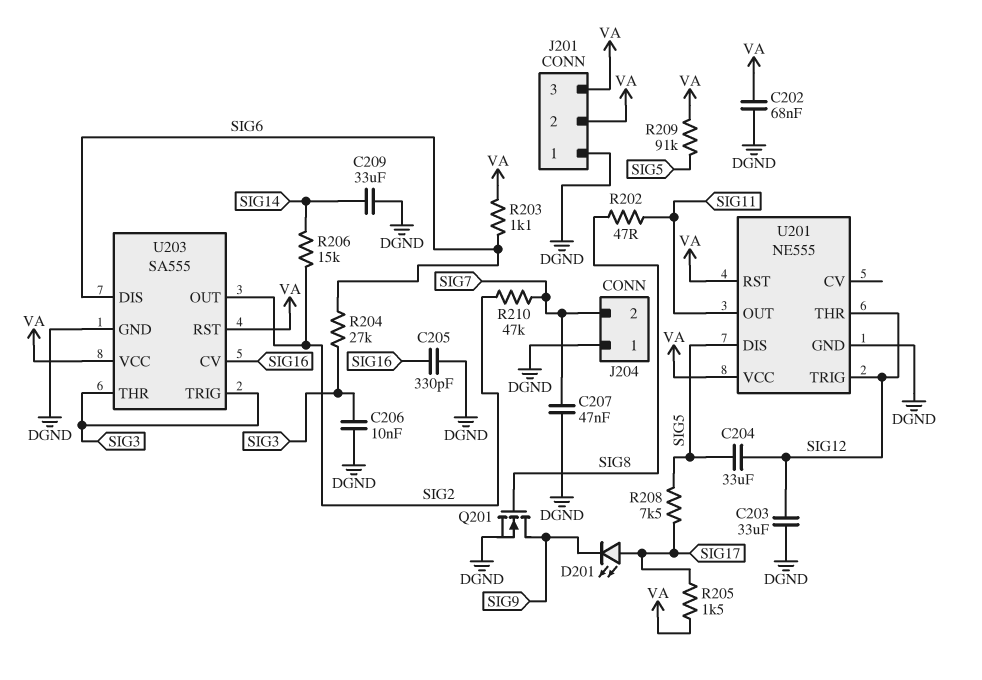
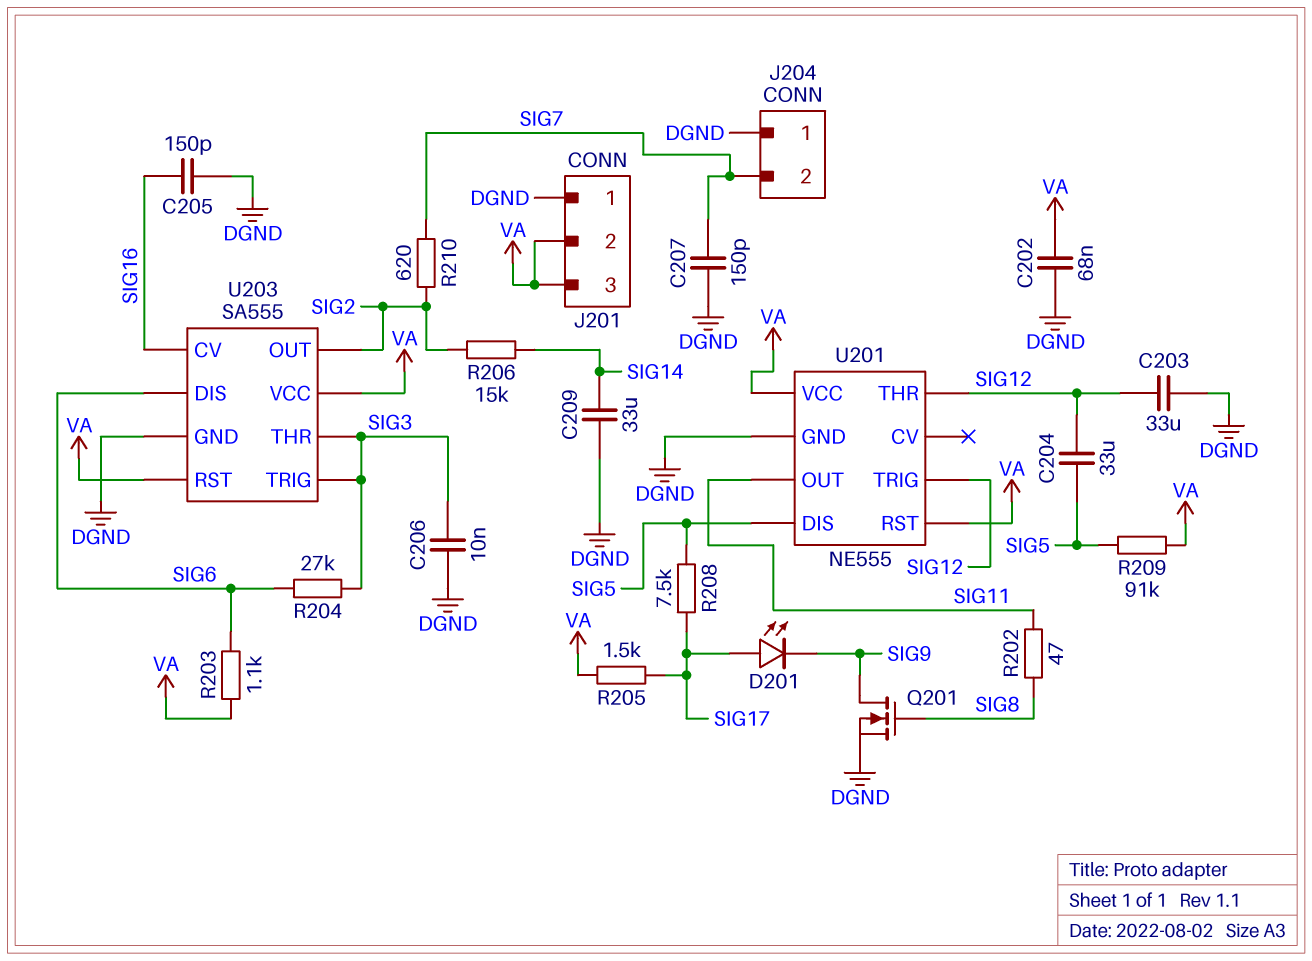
C205: 330pF (DGND, SIG16) -> 150pF (DGND, SIG16)
C207: 47nF (DGND, SIG7) -> 150pF (DGND, SIG7)
R210: 47k (SIG2, SIG7) -> 620 (SIG2, SIG7)

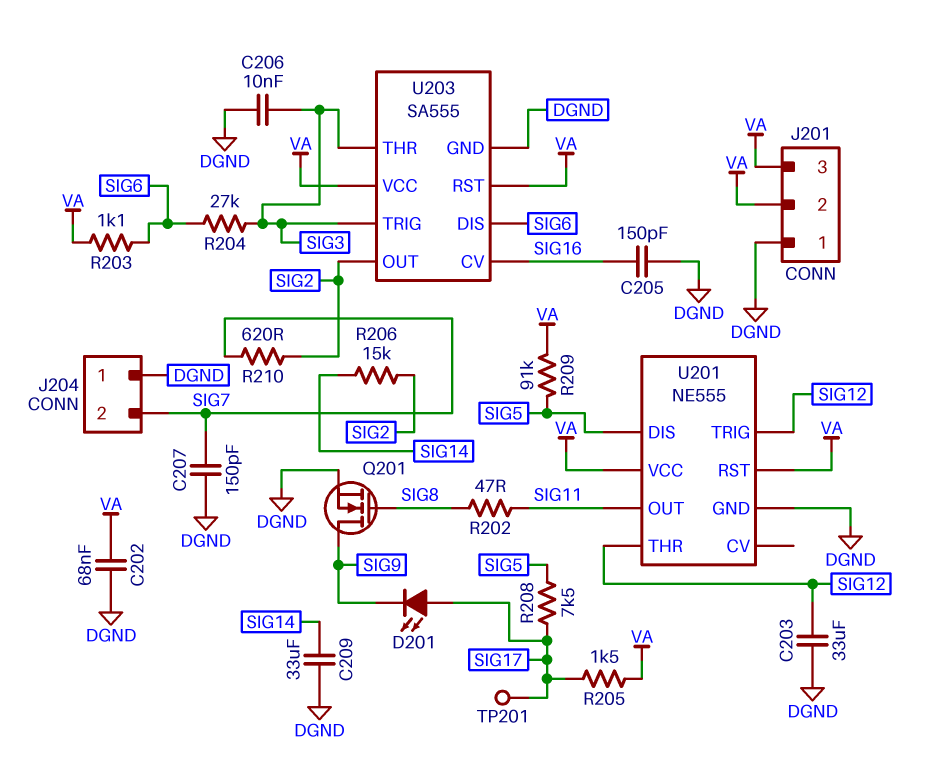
C204: 33uF (SIG5, SIG12) -> none
TP201: none -> test point (SIG17)

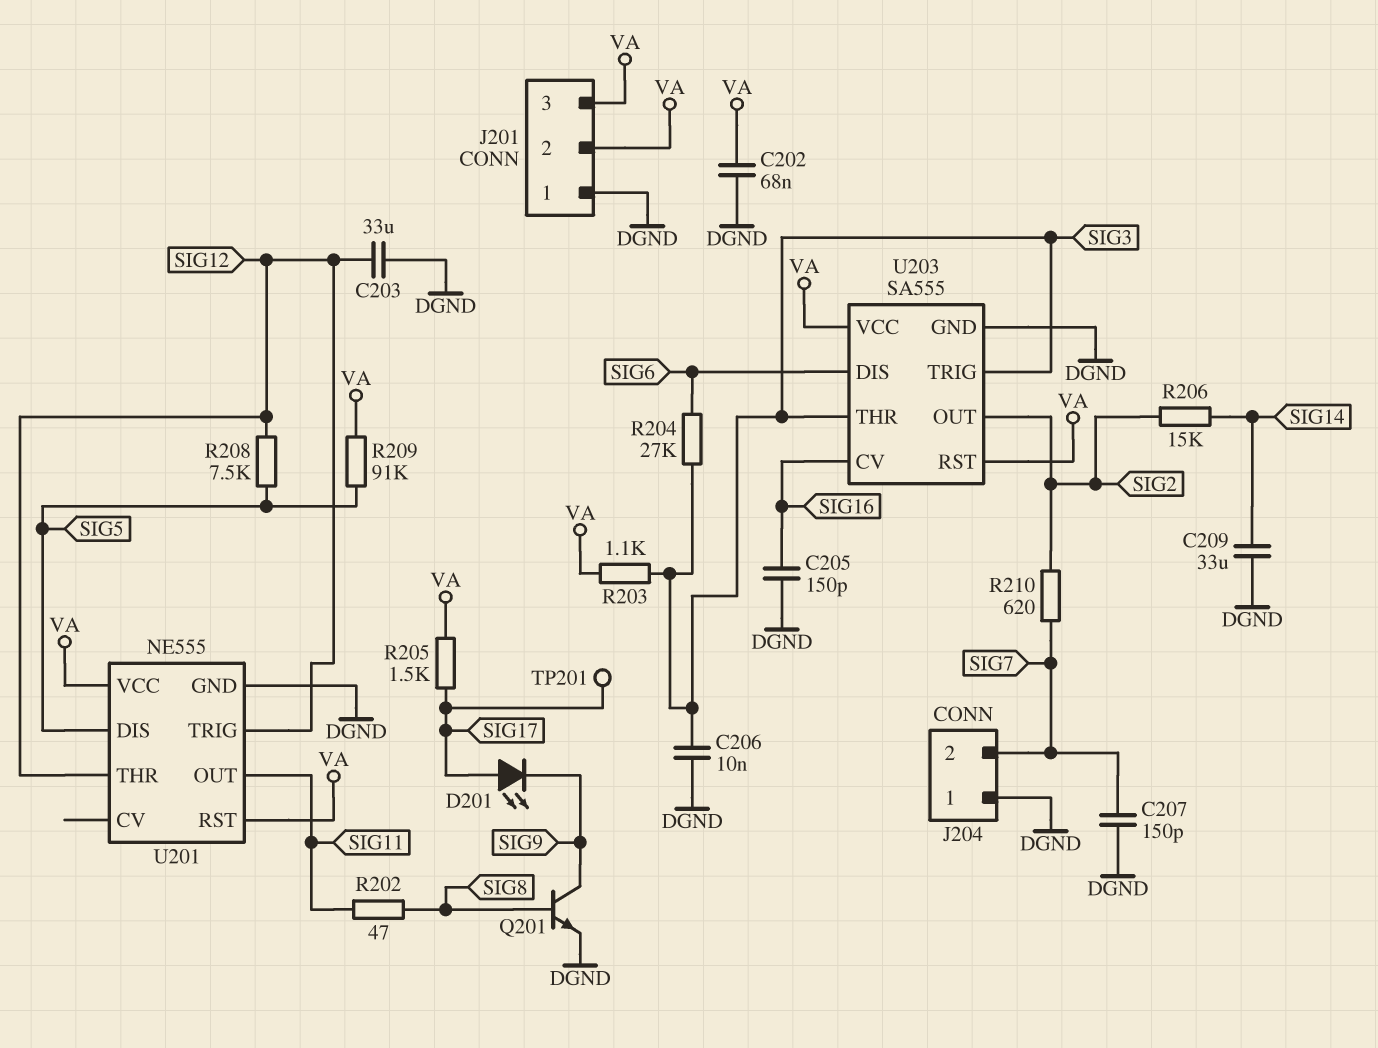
Q201: NMOS (G SIG8, D SIG9, S DGND) -> NPN (B SIG8, C SIG9, E DGND)
R203: 1.1k (SIG6, VA) -> 1.1k (SIG3, VA)
R208: 7.5k (SIG5, SIG17) -> 7.5k (SIG5, SIG12)

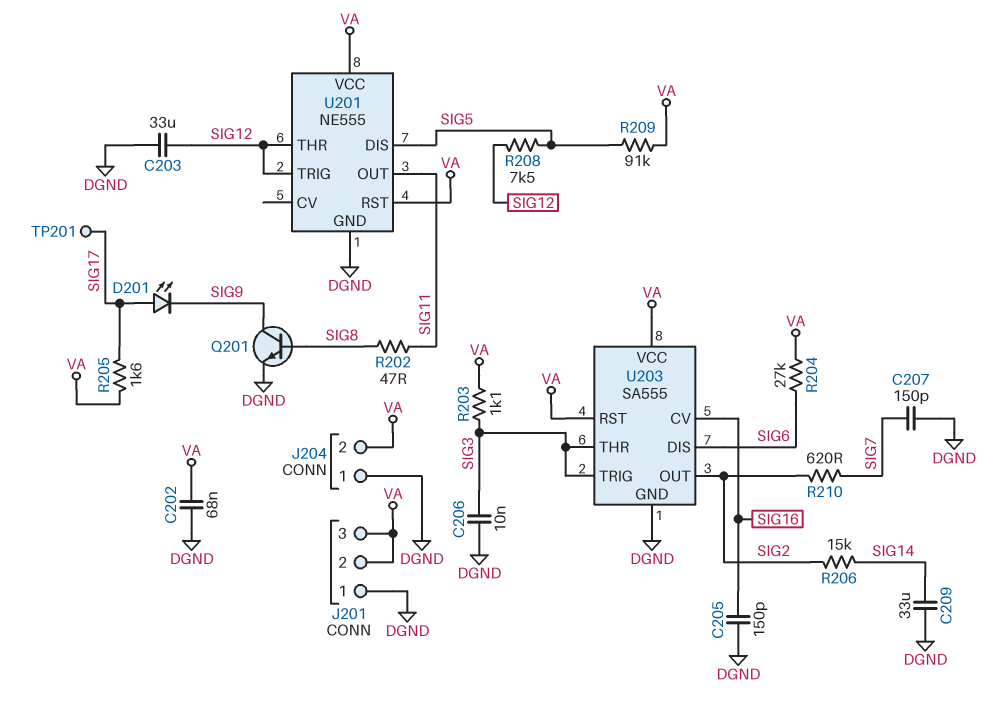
J204 pin 2: SIG7 -> VA
R204: 27k (SIG3, SIG6) -> 27k (SIG6, VA)
R205: 1.5k (SIG17, VA) -> 1.6k (SIG17, VA)

